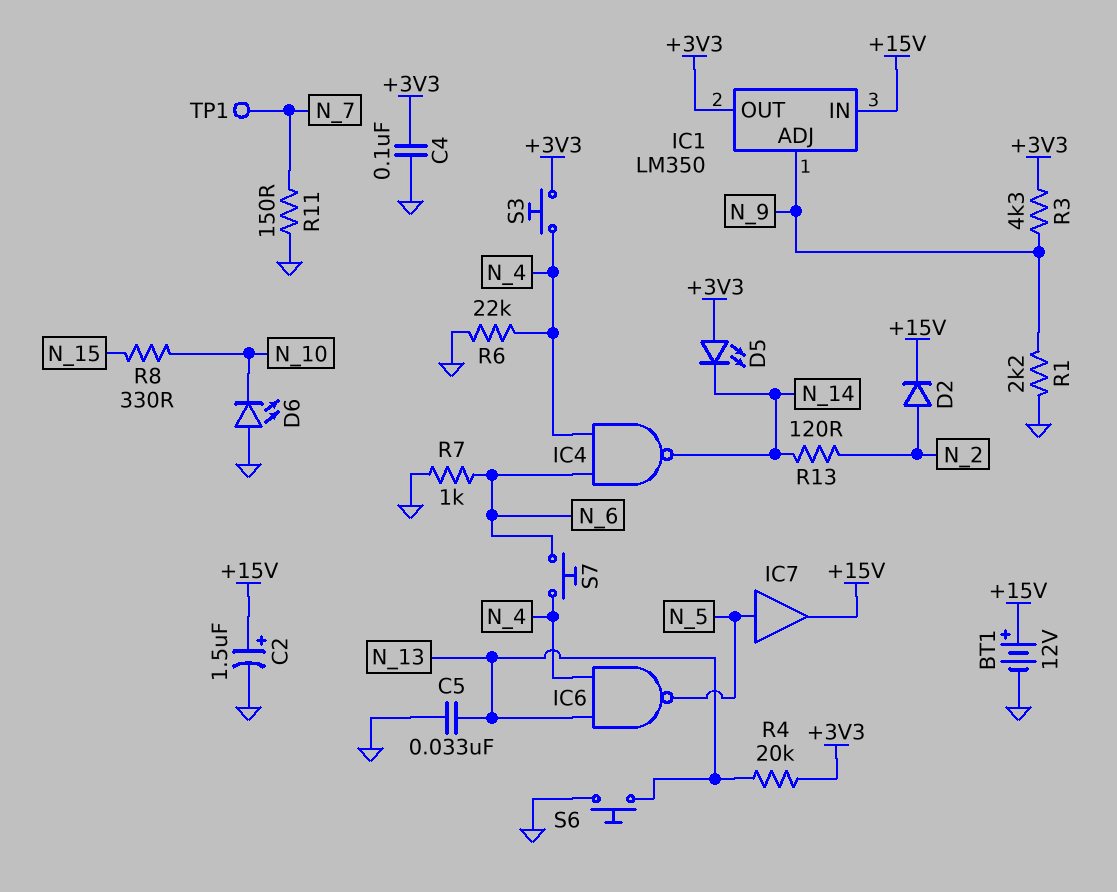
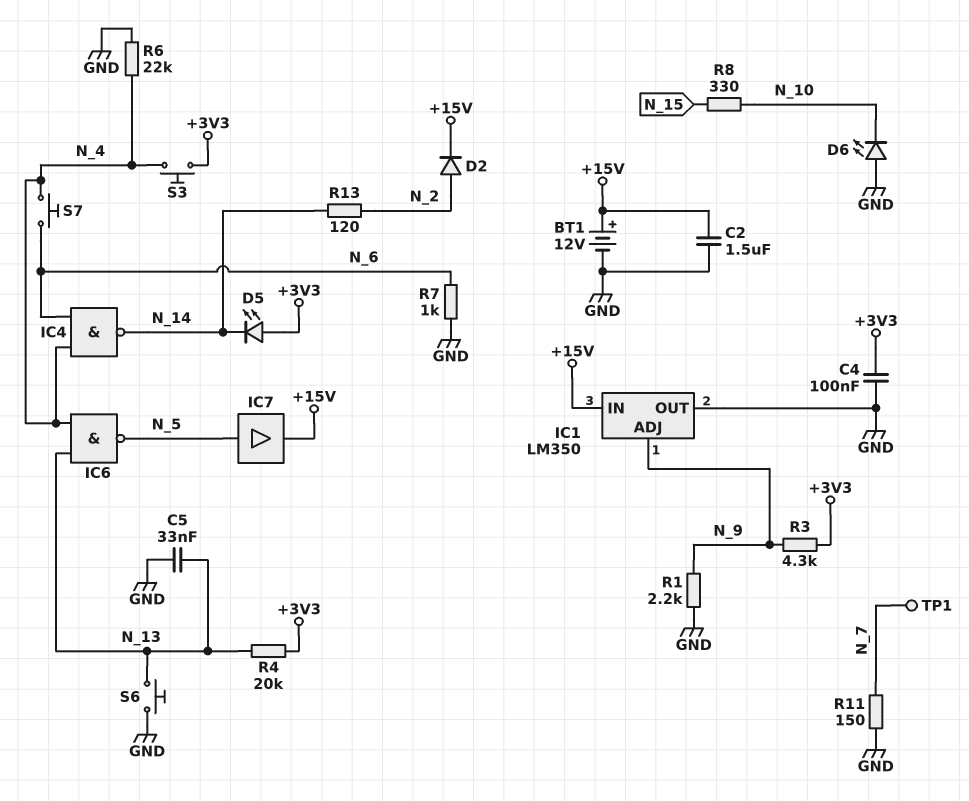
C2: 1.5uF (plus +15V, minus GND) -> 1.5uF (+15V, GND)
IC1 pin OUT: +3V3 -> GND

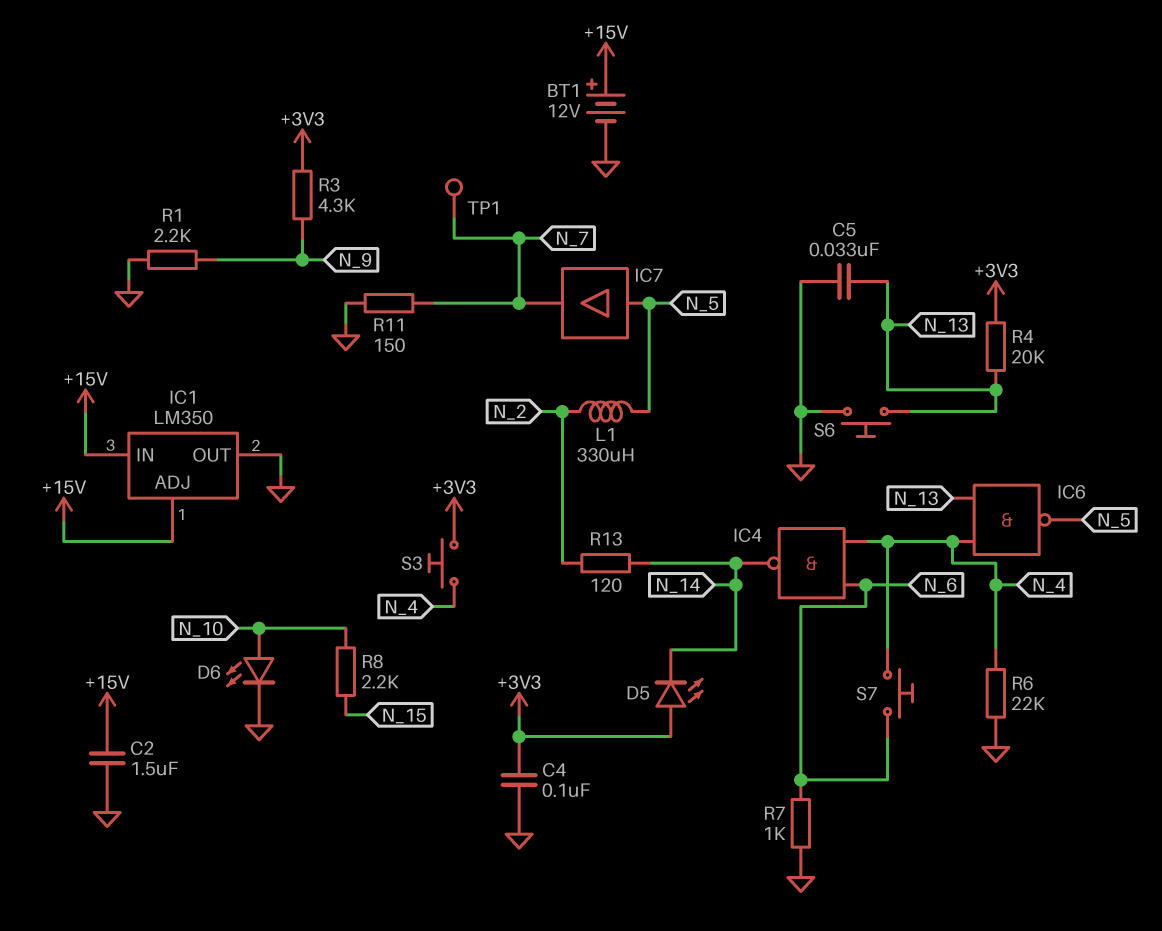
D2: diode (A N_2, K +15V) -> none
D6: LED (A GND, K N_10) -> LED (A N_10, K GND)
IC1 pin ADJ: N_9 -> +15V
IC7: buffer (in N_5, out +15V) -> buffer (in N_5, out N_7)
L1: none -> 330uH (N_2, N_5)
R8: 330 (N_10, N_15) -> 2.2k (N_10, N_15)

